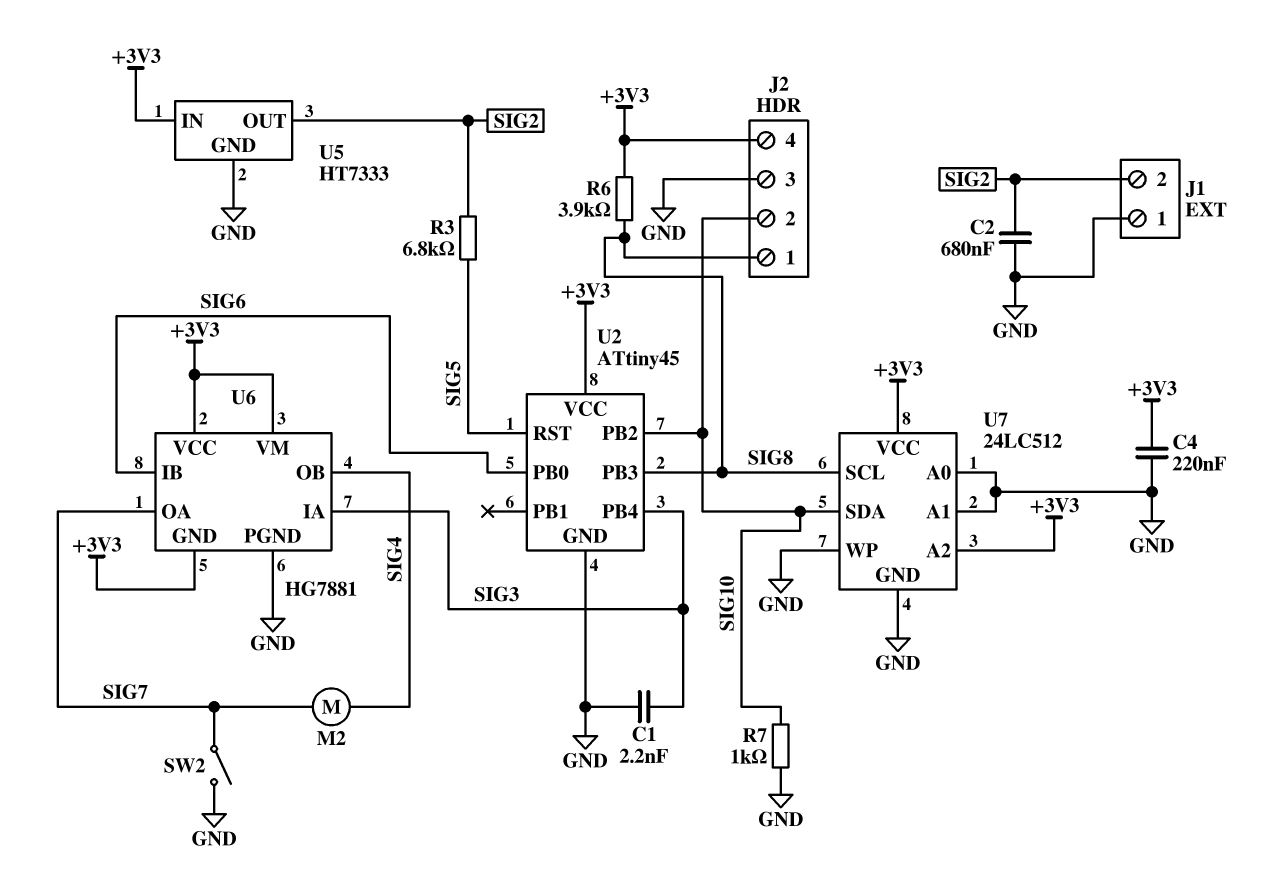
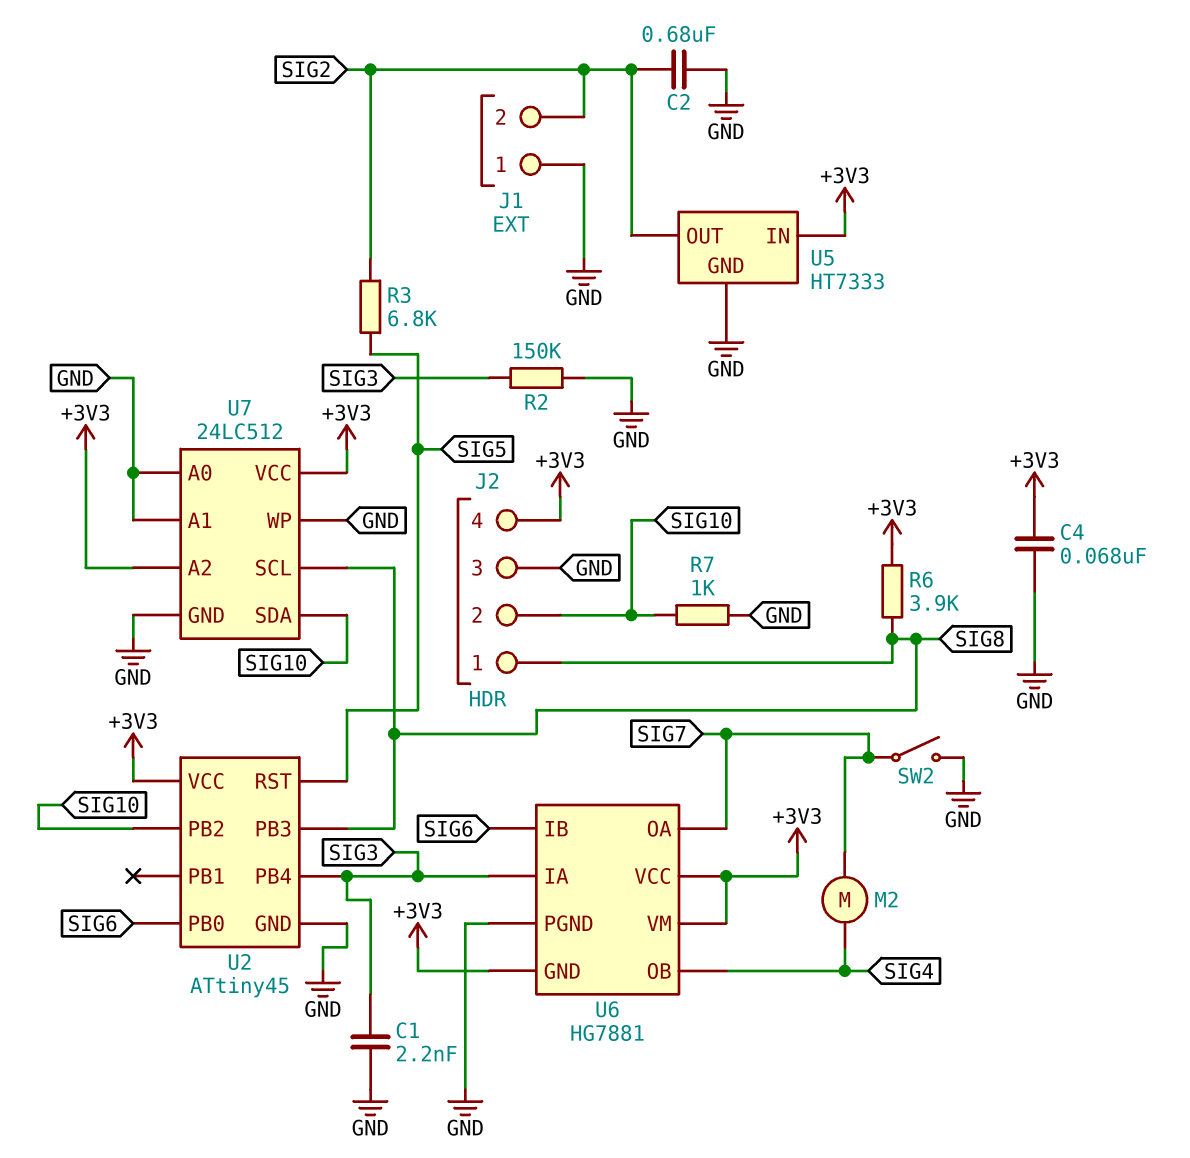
C4: 220nF (+3V3, GND) -> 68nF (+3V3, GND)
R2: none -> 150k (GND, SIG3)

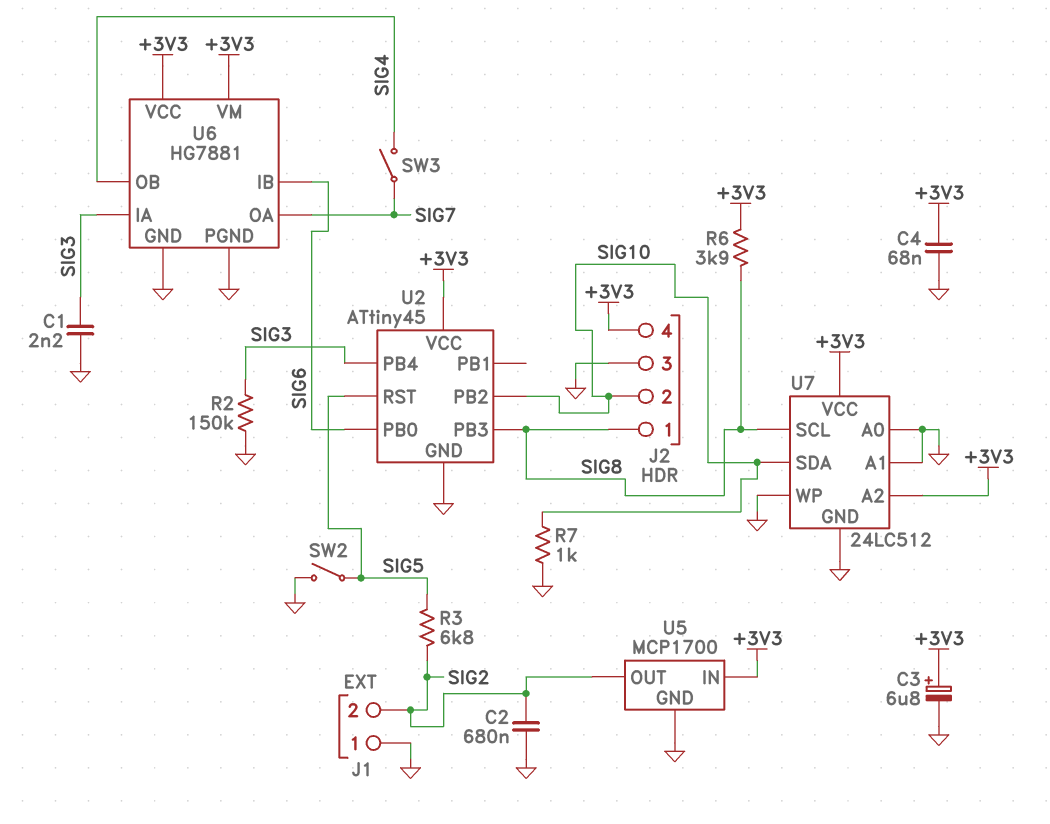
C3: none -> 6.8uF (plus +3V3, minus GND)
M2: motor (SIG4, SIG7) -> none
SW2: switch (GND, SIG7) -> switch (GND, SIG5)
SW3: none -> switch (SIG4, SIG7)
U5: HT7333 -> MCP1700
U6 pin GND: +3V3 -> GND

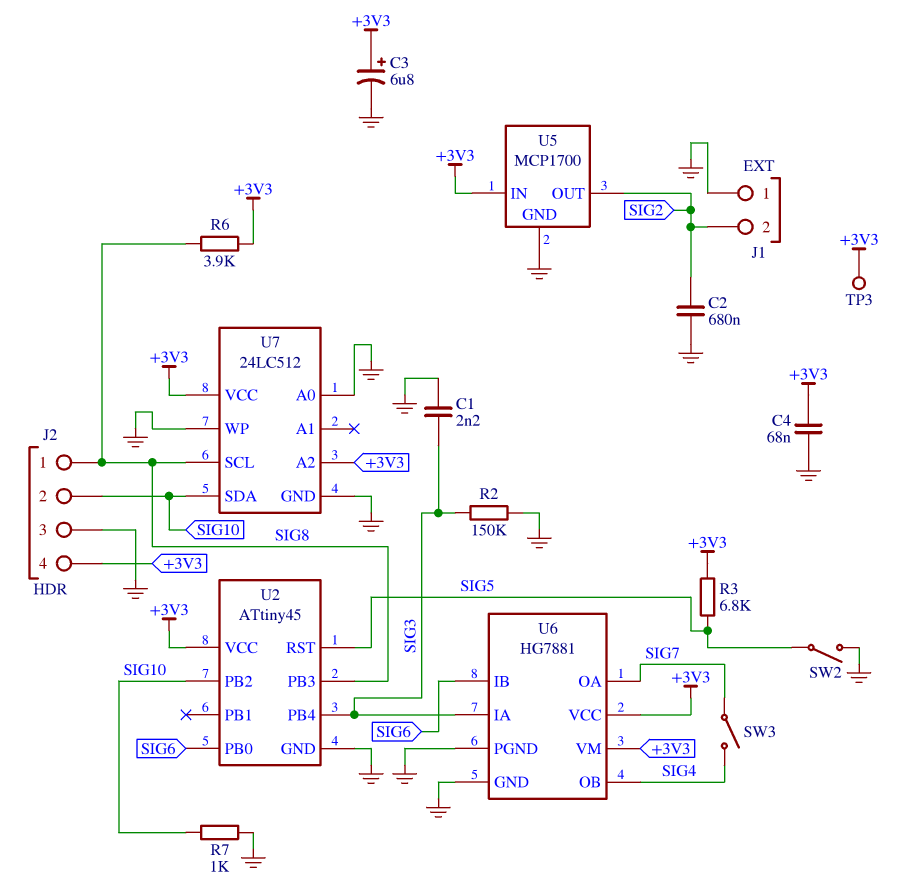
R3: 6.8k (SIG2, SIG5) -> 6.8k (+3V3, SIG5)
TP3: none -> test point (+3V3)
U7 pin A1: GND -> none

